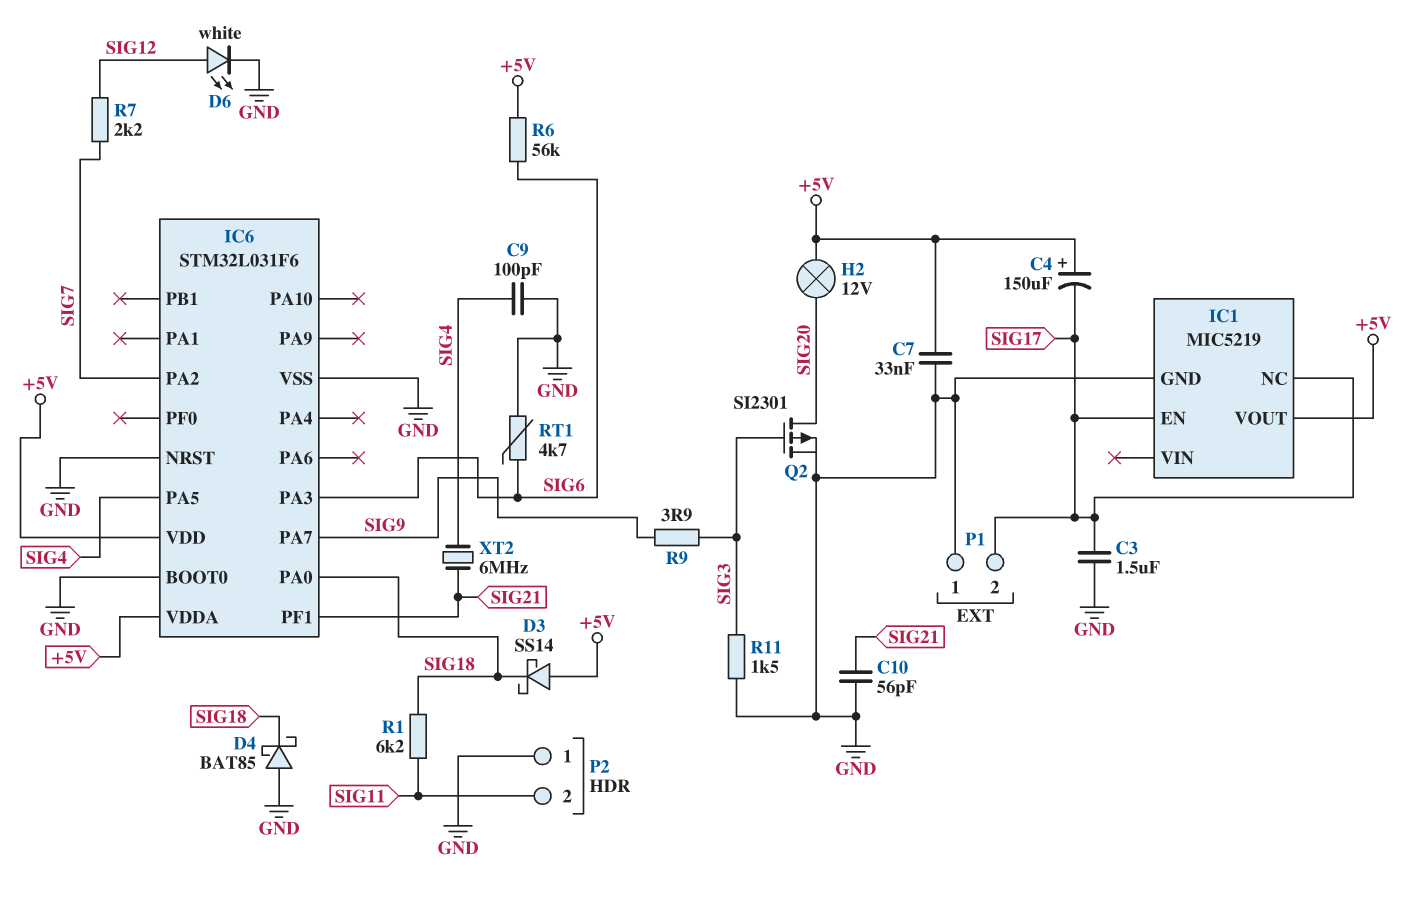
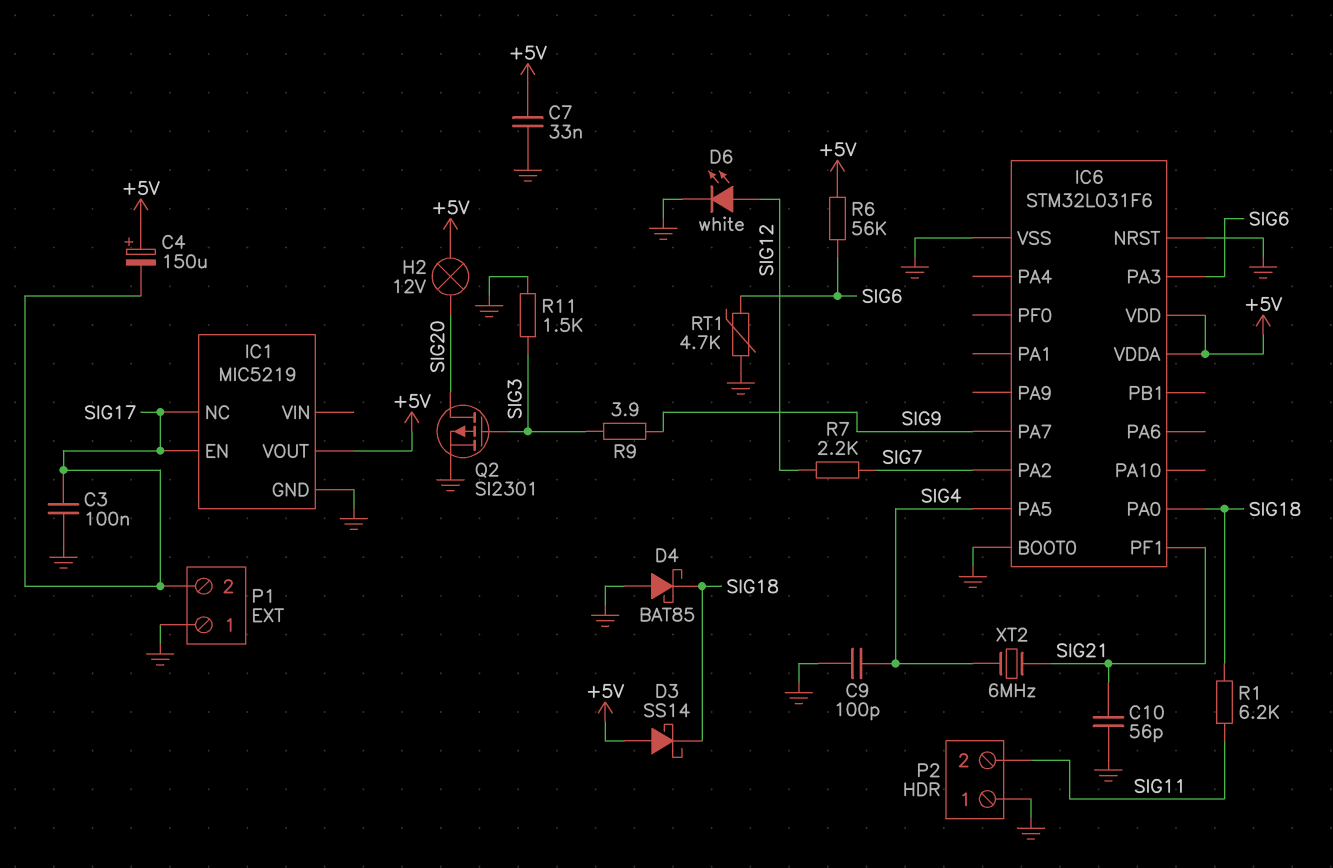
C3: 1.5uF (GND, SIG17) -> 100nF (GND, SIG17)

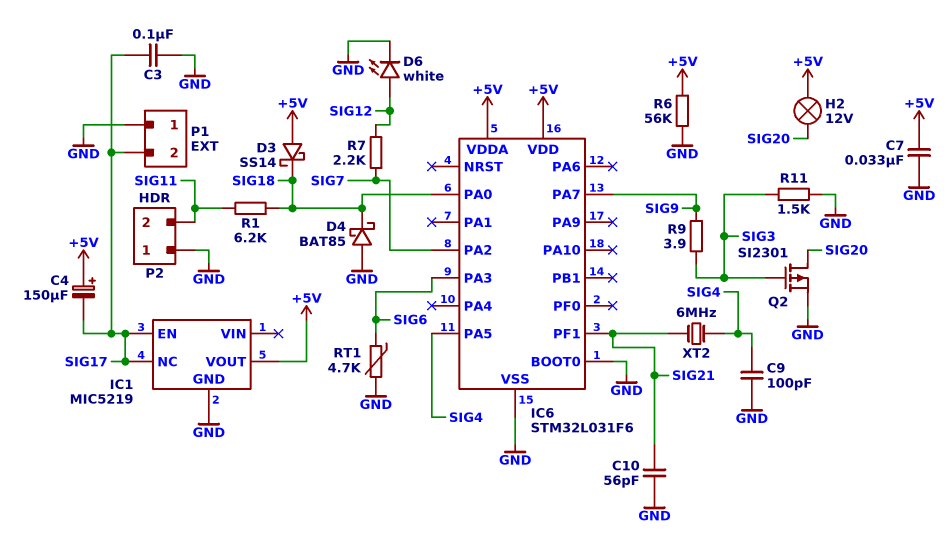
IC6 pin NRST: GND -> none
R6: 56k (+5V, SIG6) -> 56k (+5V, GND)

